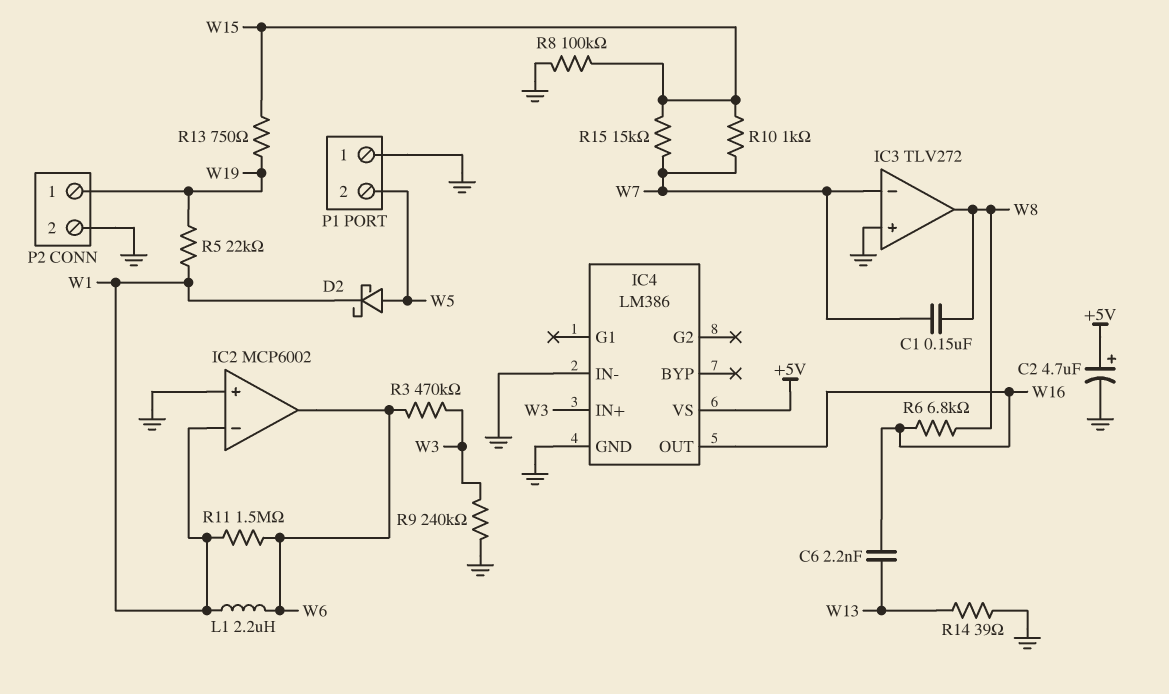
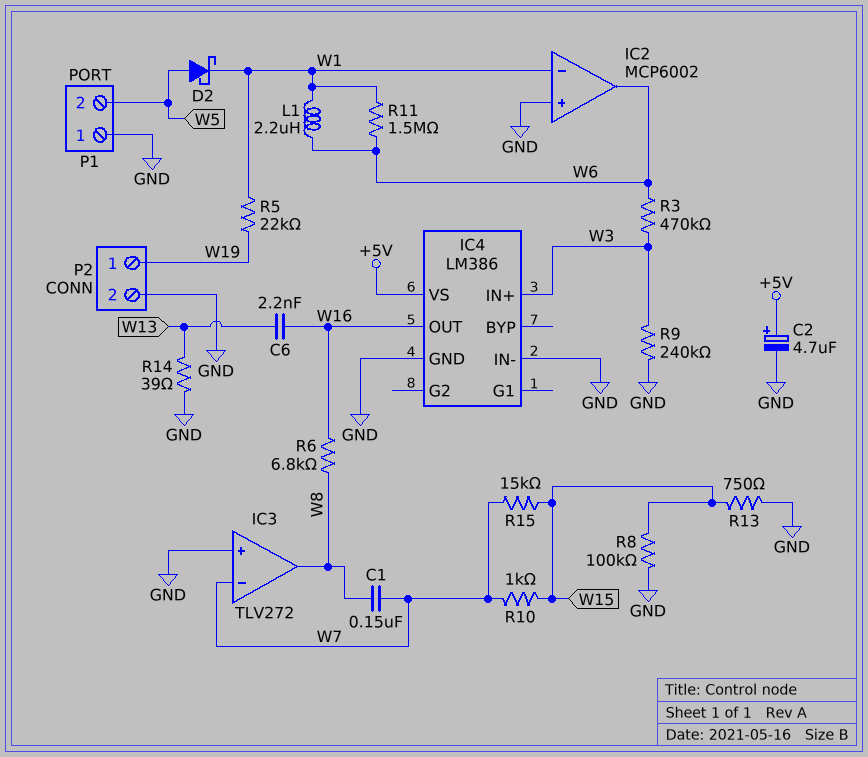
R13: 750 (W15, W19) -> 750 (GND, W15)

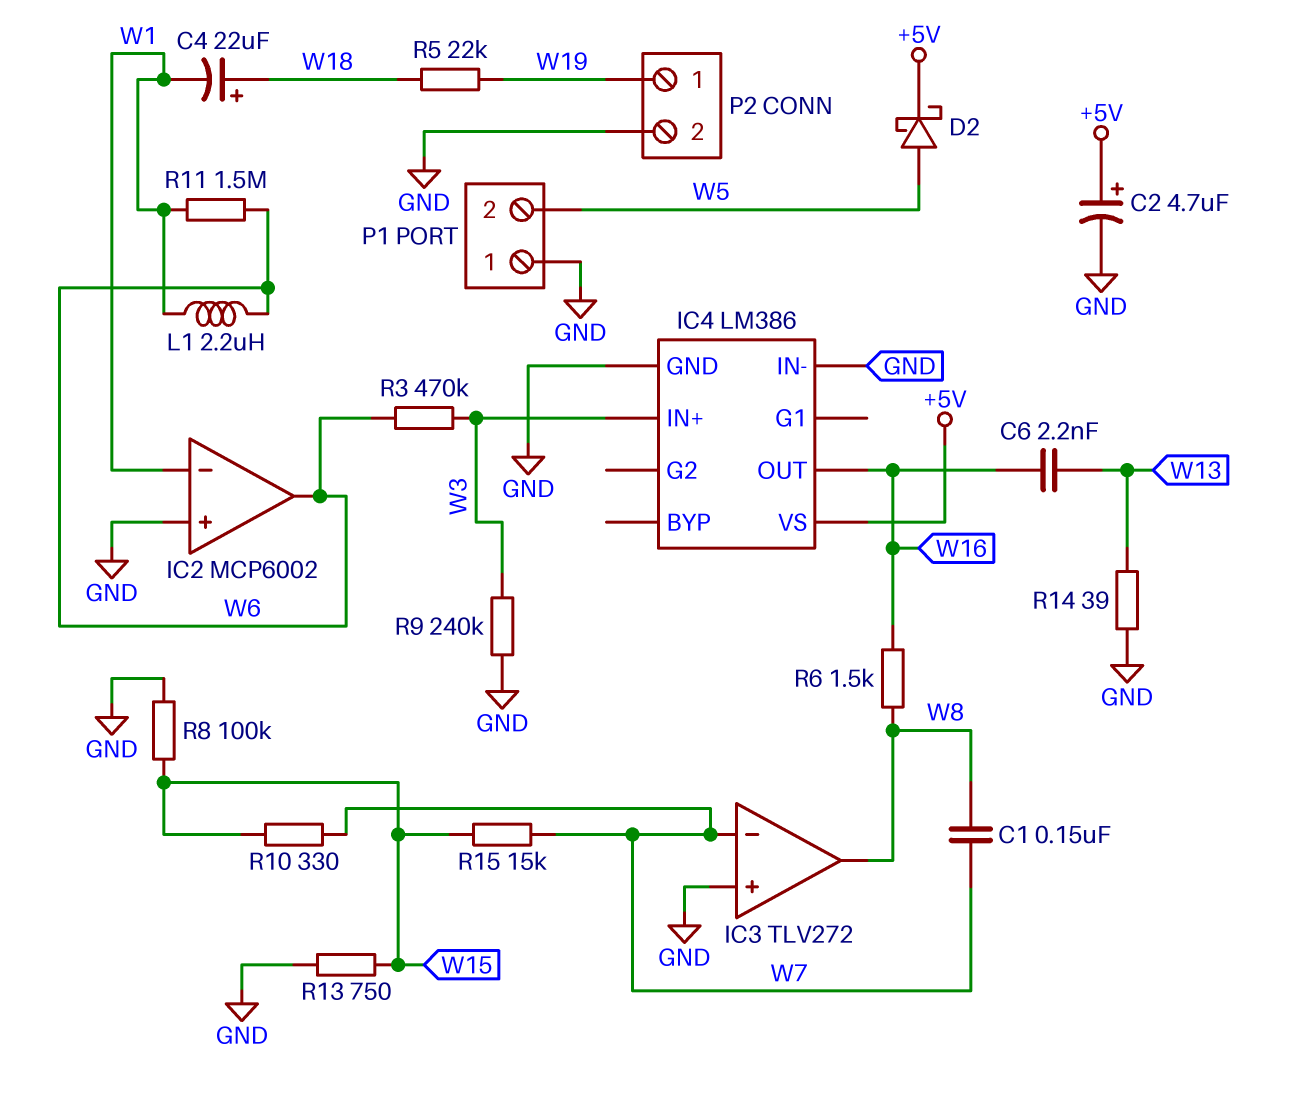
C4: none -> 22uF (plus W18, minus W1)
D2: schottky (A W5, K W1) -> schottky (A W5, K +5V)
R5: 22k (W1, W19) -> 22k (W18, W19)
R6: 6.8k (W8, W16) -> 1.5k (W8, W16)
R10: 1k (W7, W15) -> 330 (W7, W15)

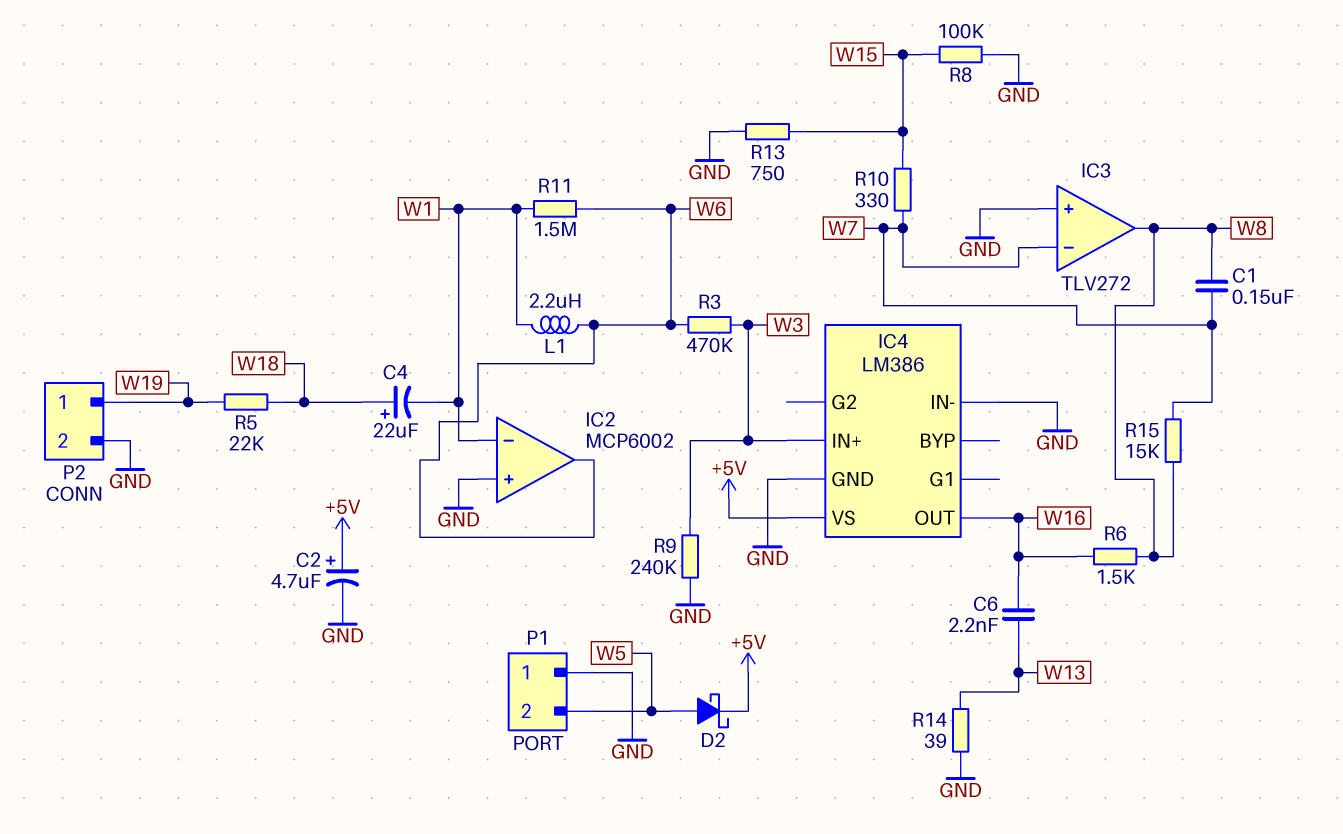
R15: 15k (W7, W15) -> 15k (W7, W8)

